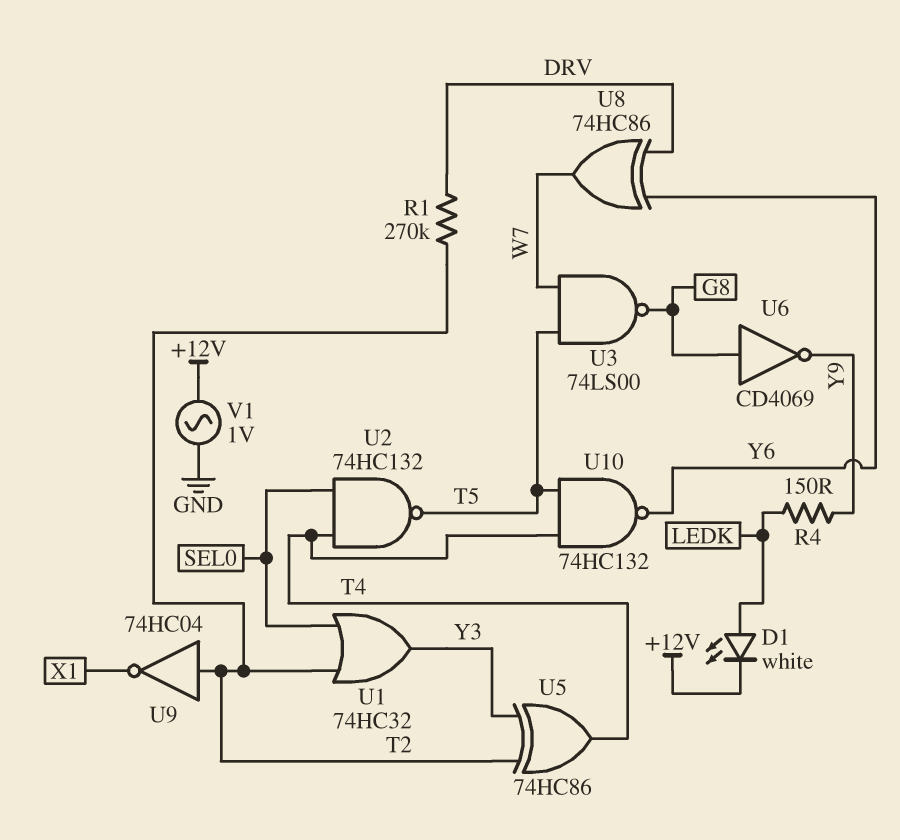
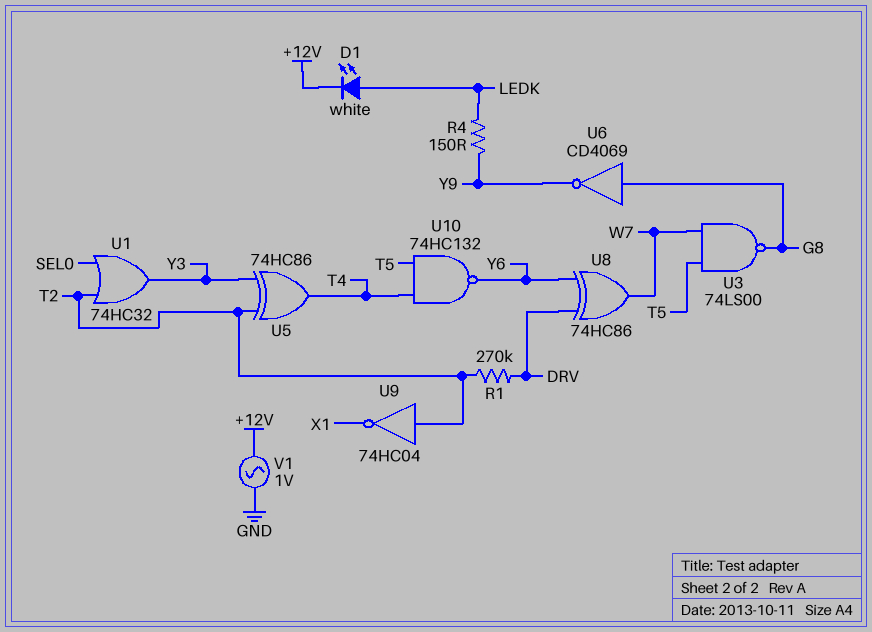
U2: NAND 74HC132 (in SEL0, in T4, out T5) -> none

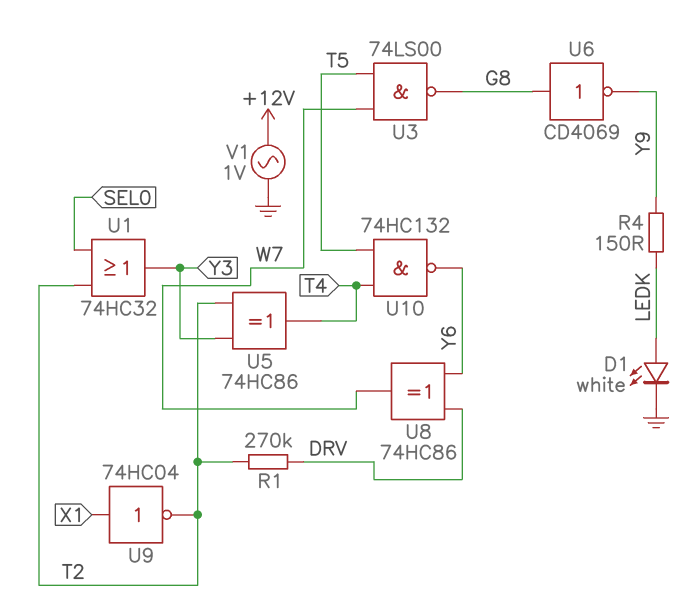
D1: LED white (A LEDK, K +12V) -> LED white (A LEDK, K GND)
U9: NOT 74HC04 (in T2, out X1) -> NOT 74HC04 (in X1, out T2)

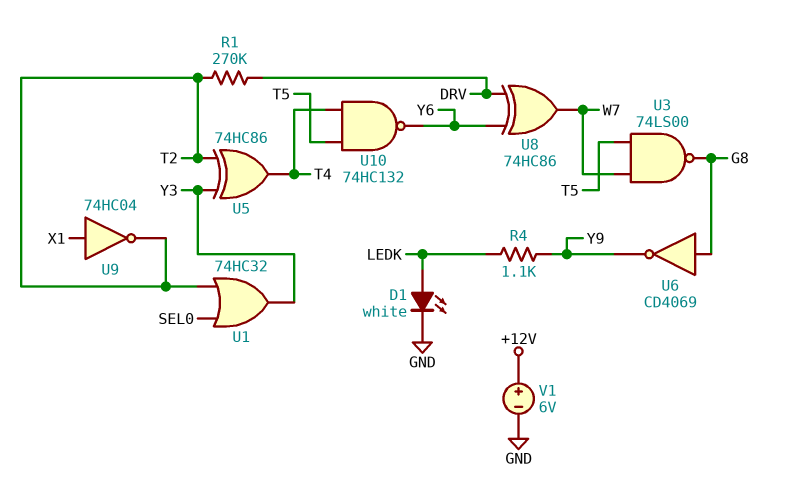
R4: 150 (LEDK, Y9) -> 1.1k (LEDK, Y9)
V1: AC 1V (+12V, GND) -> 6V (plus +12V, minus GND)

